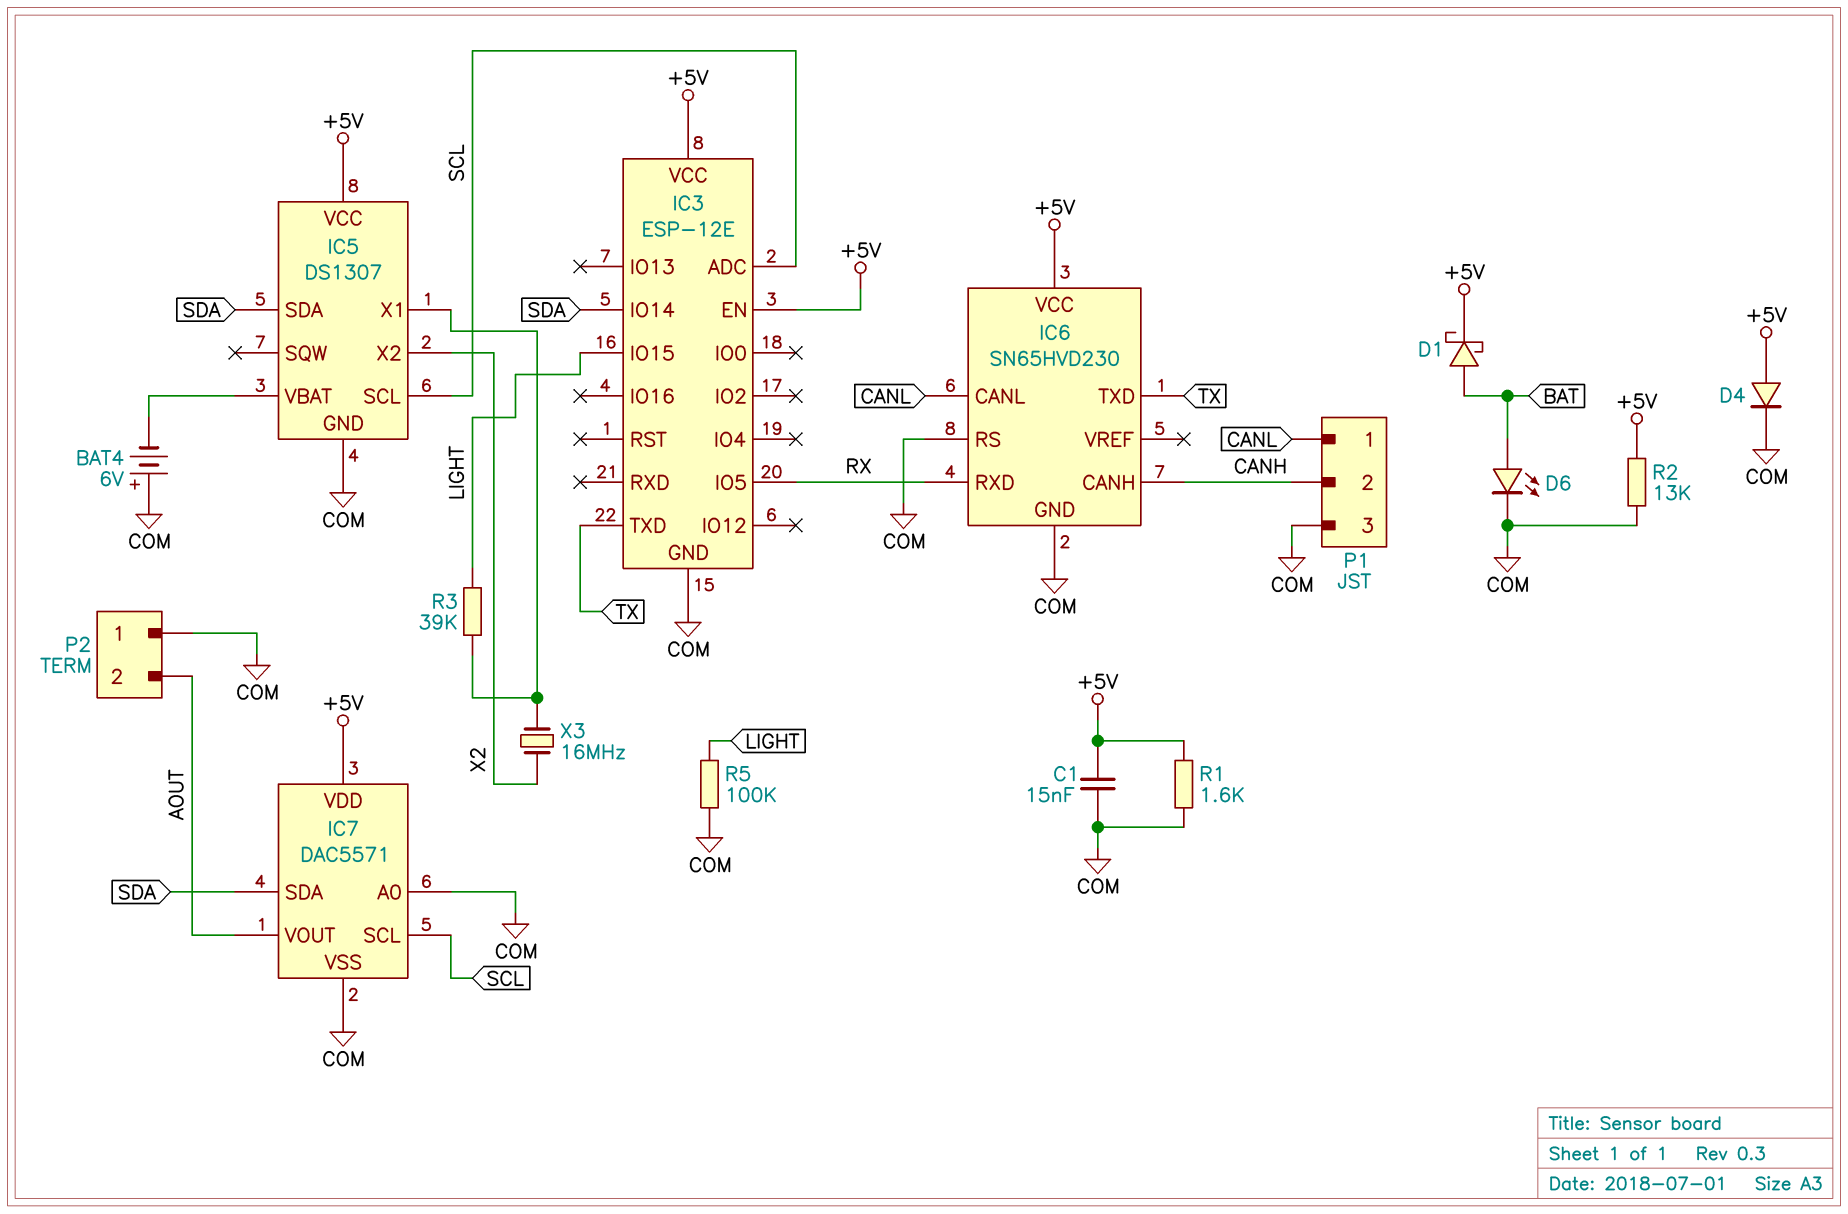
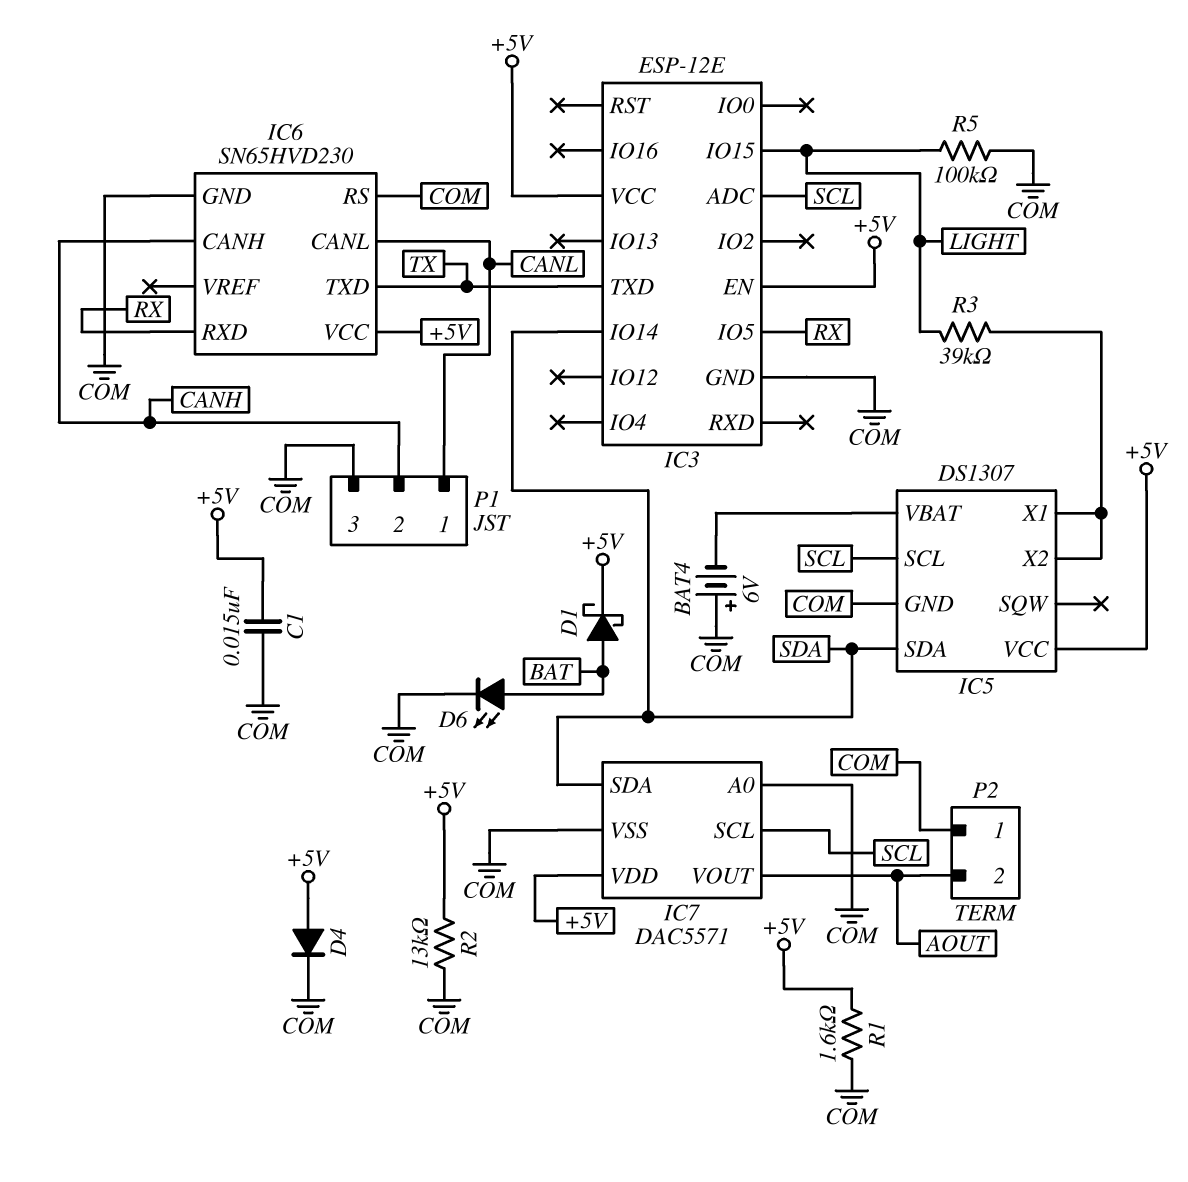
IC5 pin X2: X2 -> IC5/X1
X3: 16MHz (IC5/X1, X2) -> none

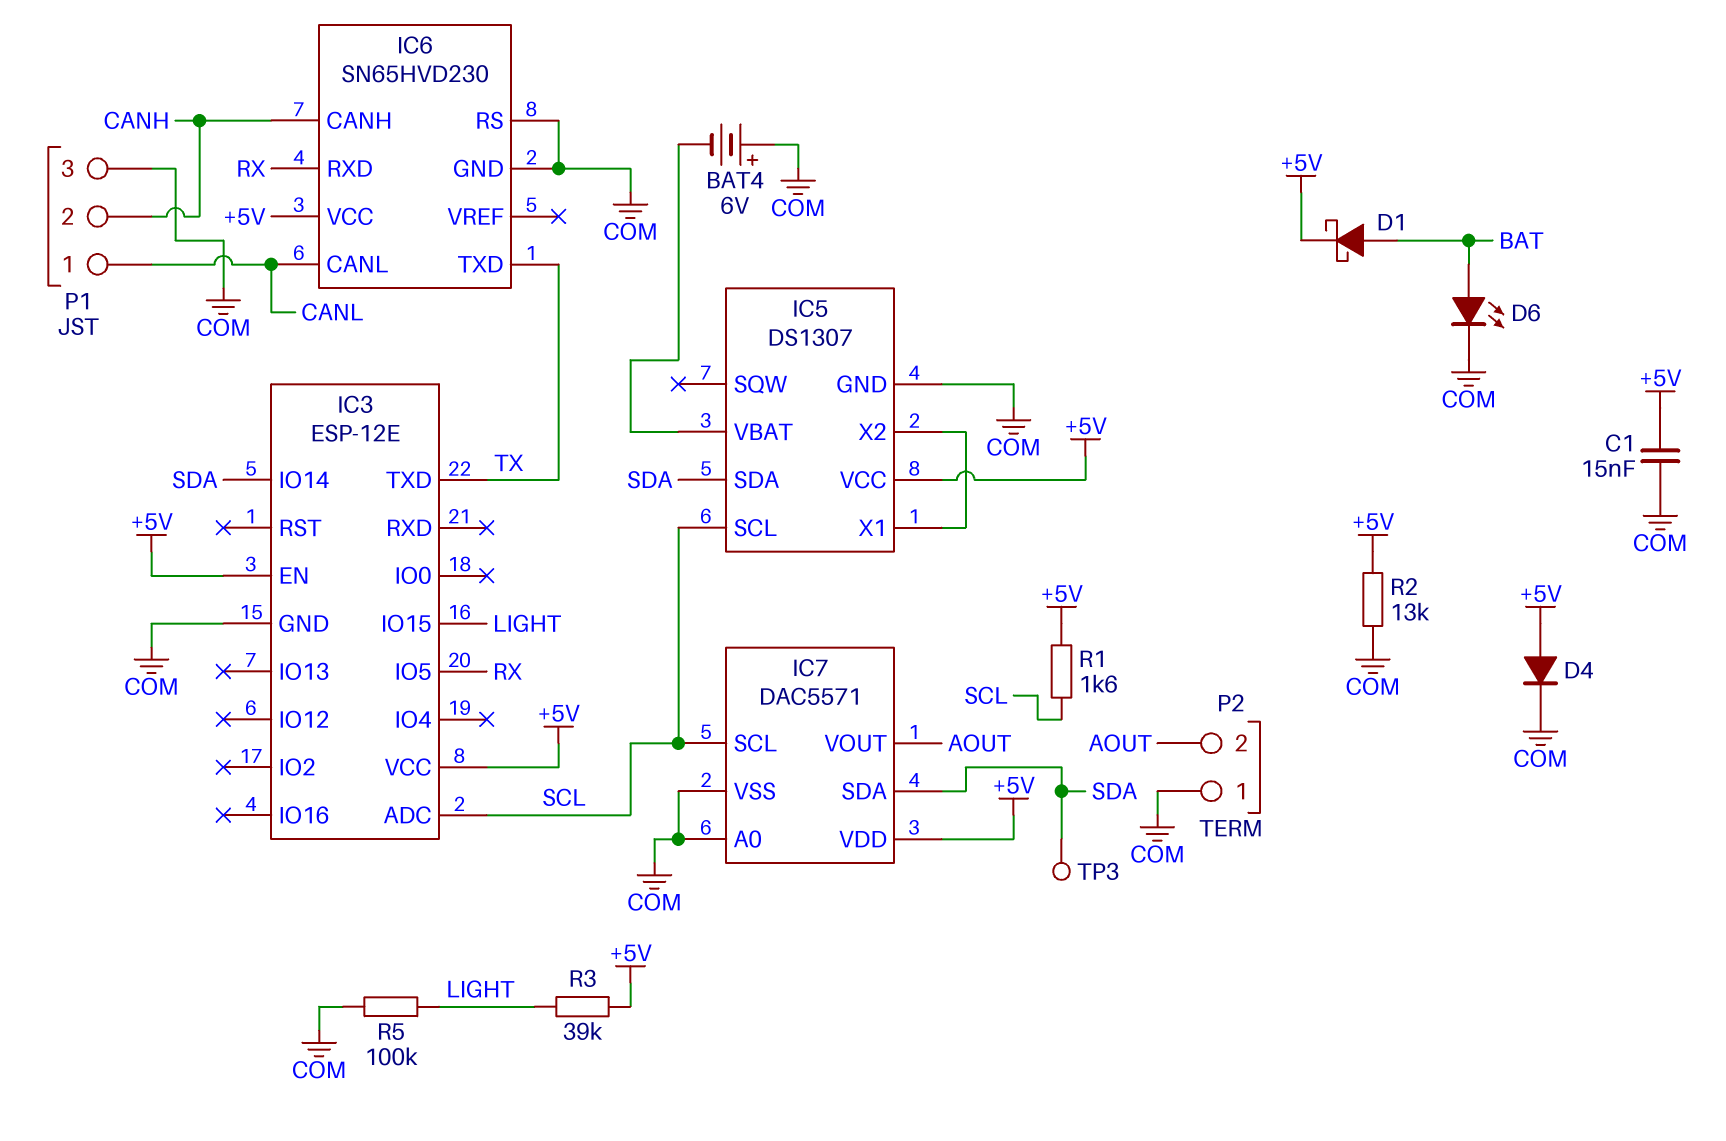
R1: 1.6k (+5V, COM) -> 1.6k (+5V, SCL)
R3: 39k (IC5/X1, LIGHT) -> 39k (+5V, LIGHT)
TP3: none -> test point (SDA)

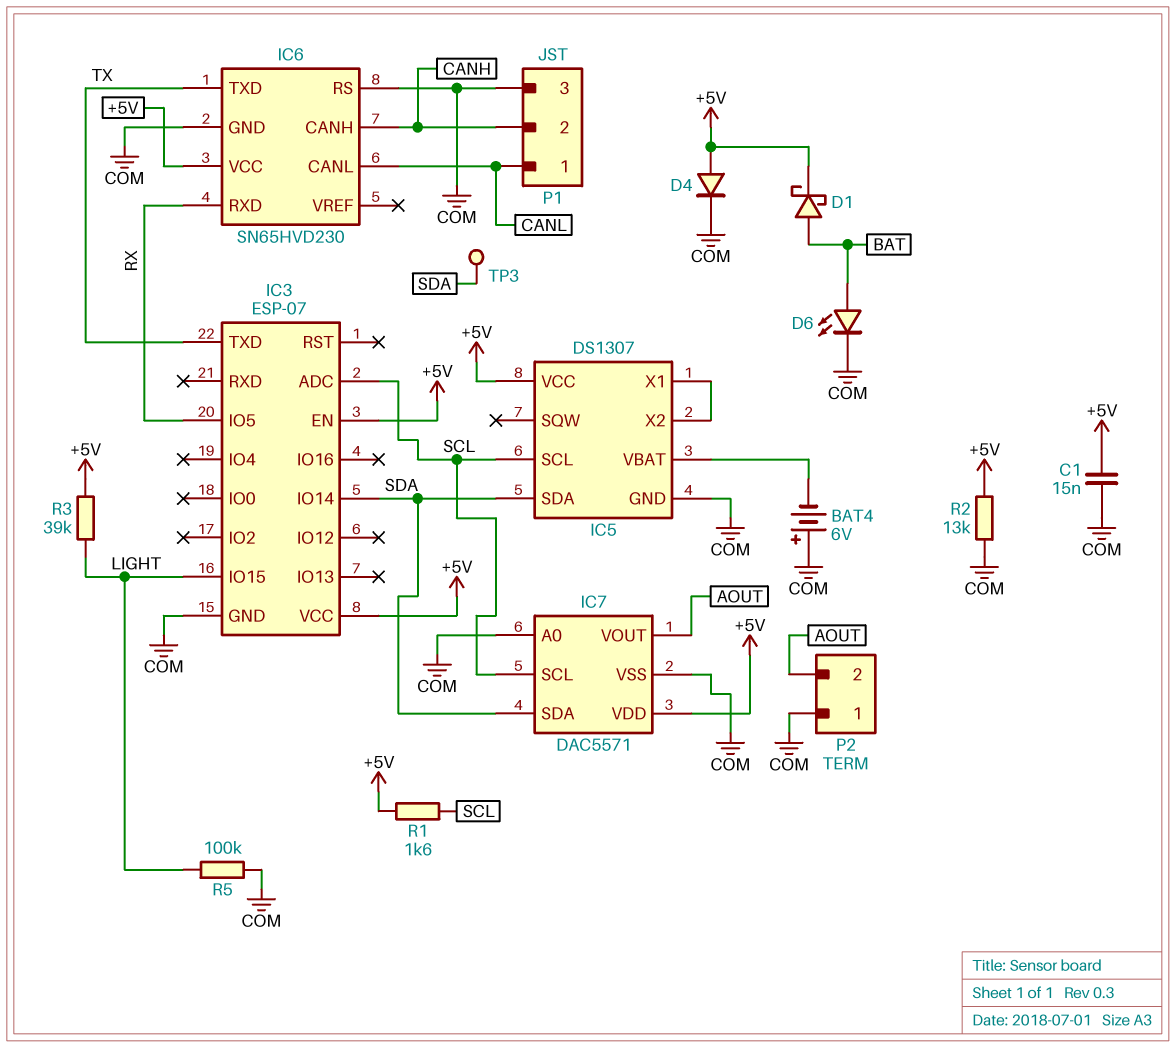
IC3: ESP-12E -> ESP-07

